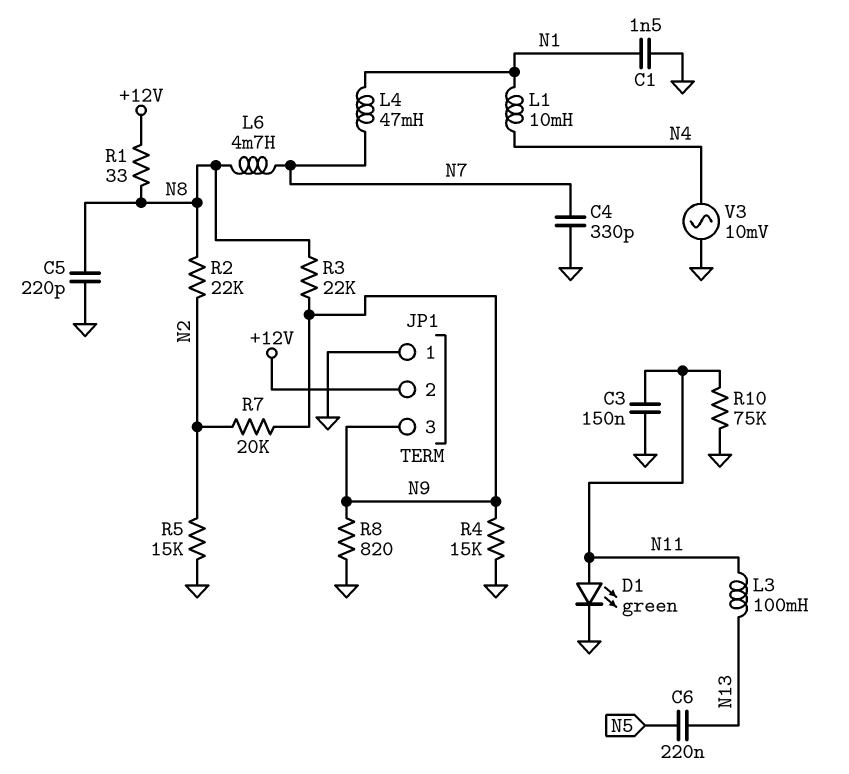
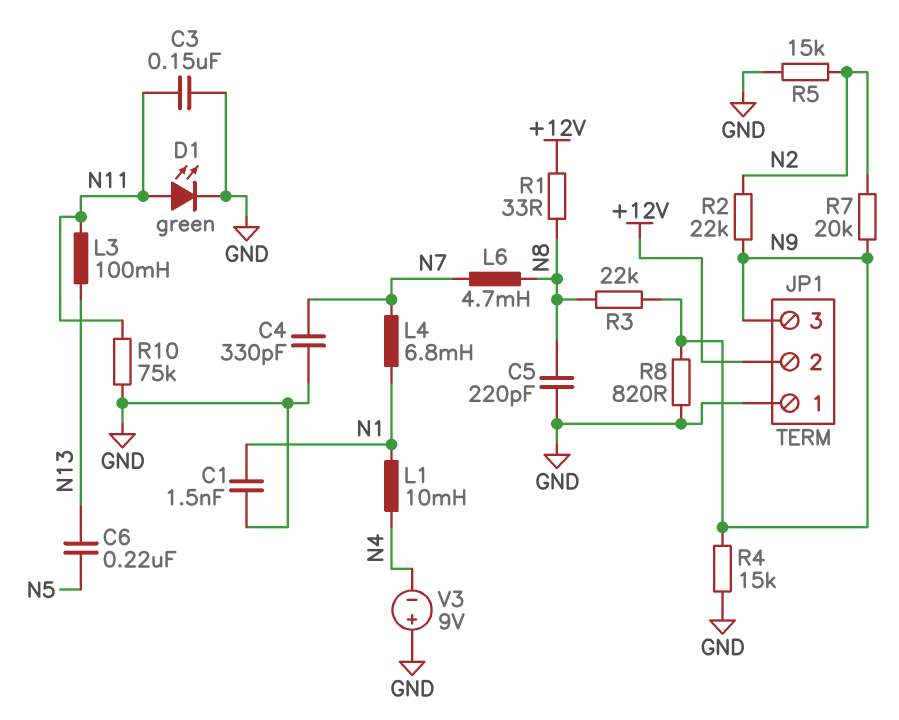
L4: 47mH (N1, N7) -> 6.8mH (N1, N7)
R2: 22k (N2, N8) -> 22k (N2, N9)
V3: AC 10mV (GND, N4) -> 9V (plus GND, minus N4)

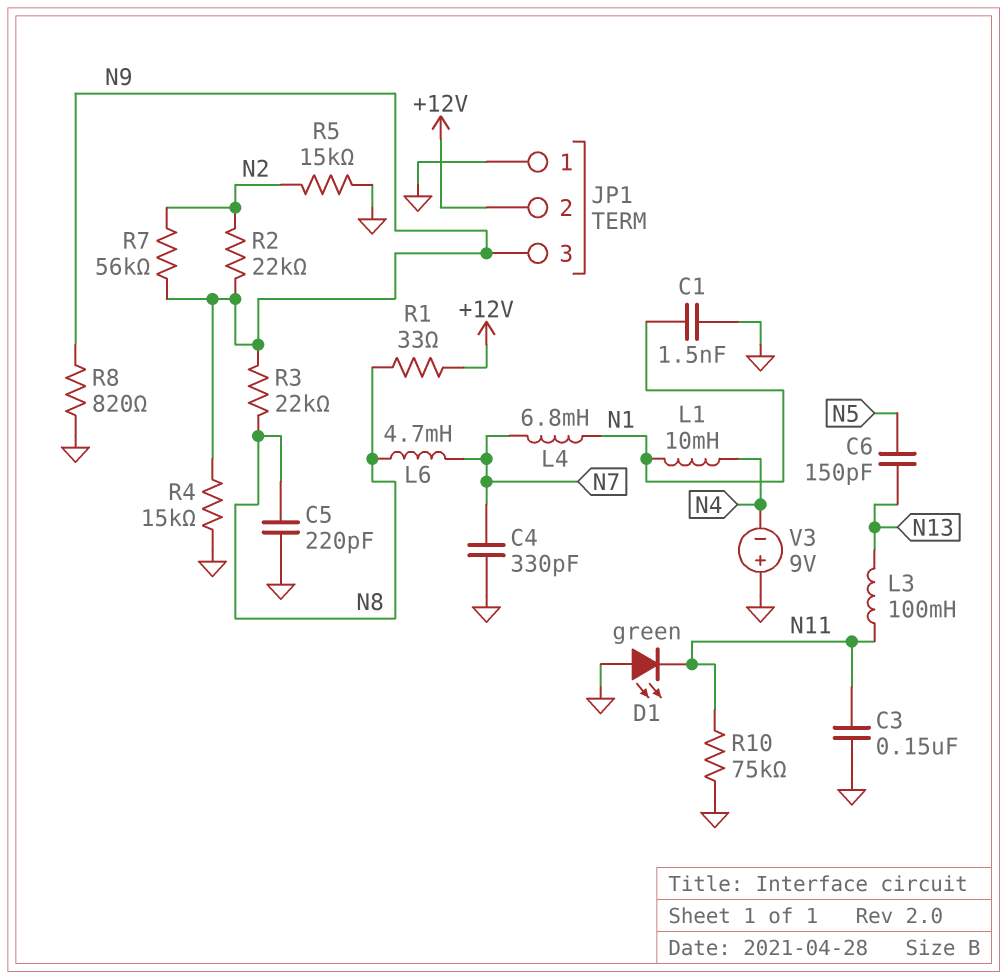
C6: 220nF (N5, N13) -> 150pF (N5, N13)
D1: LED green (A N11, K GND) -> LED green (A GND, K N11)
R7: 20k (N2, N9) -> 56k (N2, N9)

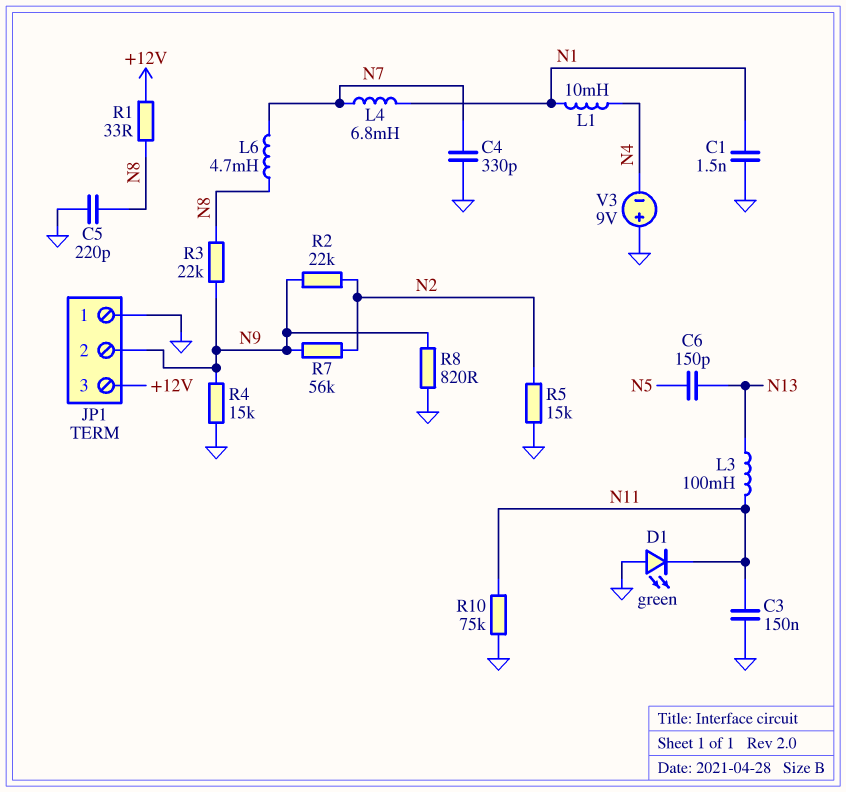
JP1 pin 2: +12V -> N9
JP1 pin 3: N9 -> +12V

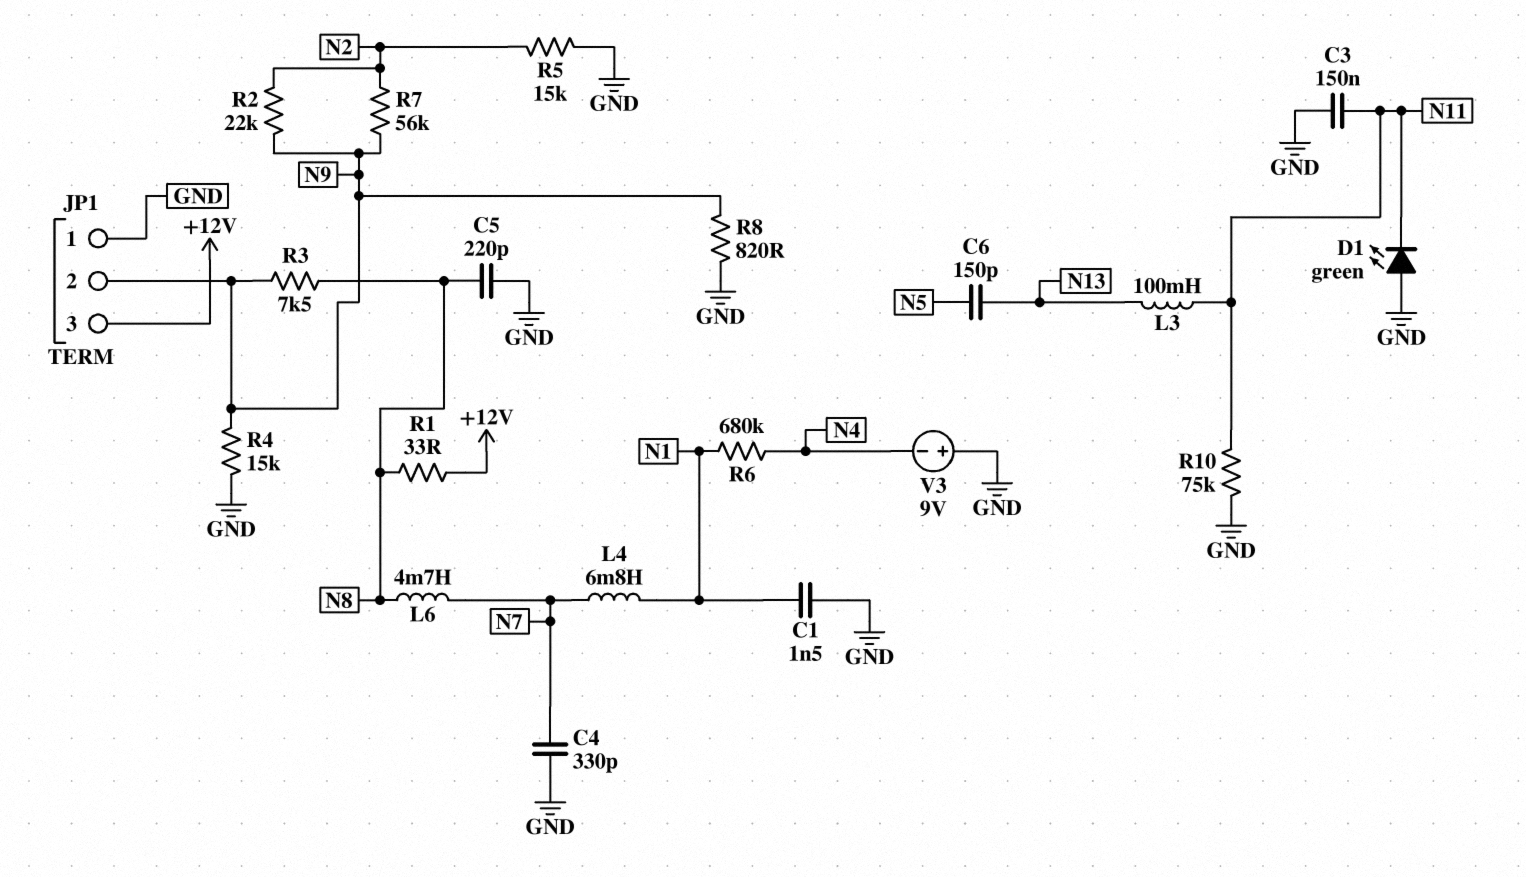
L1: 10mH (N1, N4) -> none
R3: 22k (N8, N9) -> 7.5k (N8, N9)
R6: none -> 680k (N1, N4)

